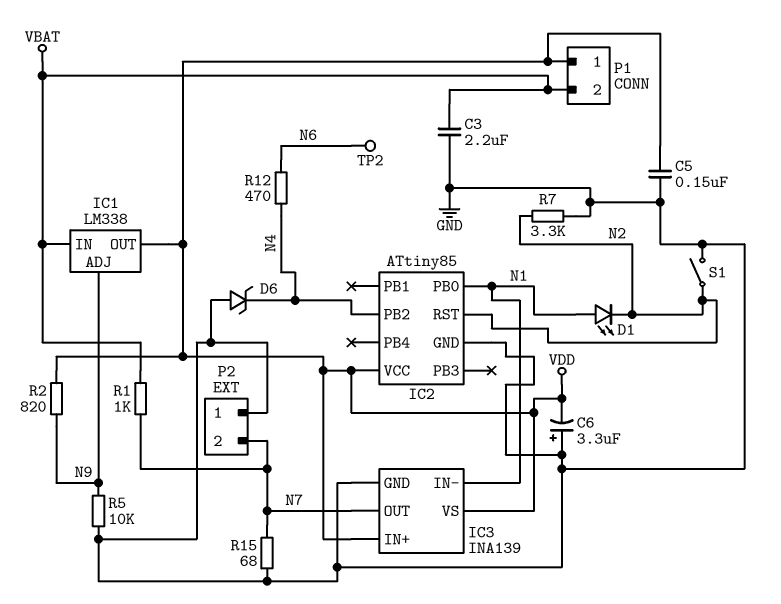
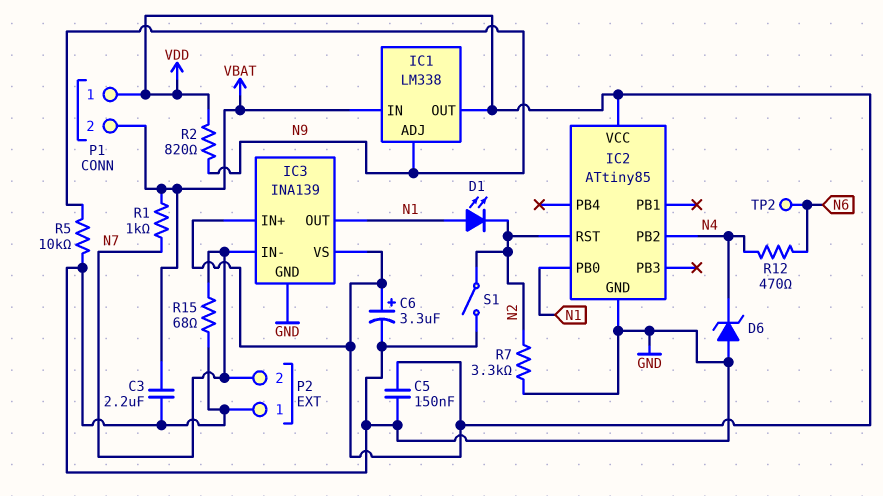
C6: 3.3uF (plus GND, minus VDD) -> 3.3uF (plus VDD, minus GND)
IC3 pin IN-: N1 -> N7
IC3 pin OUT: N7 -> N1

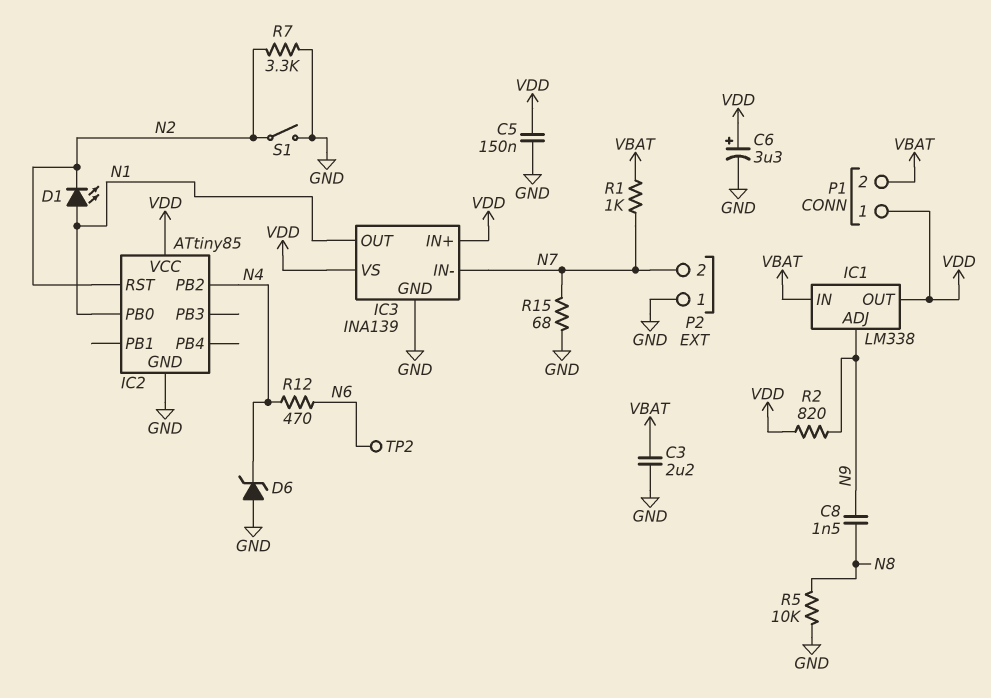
C8: none -> 1.5nF (N8, N9)
R5: 10k (GND, N9) -> 10k (GND, N8)

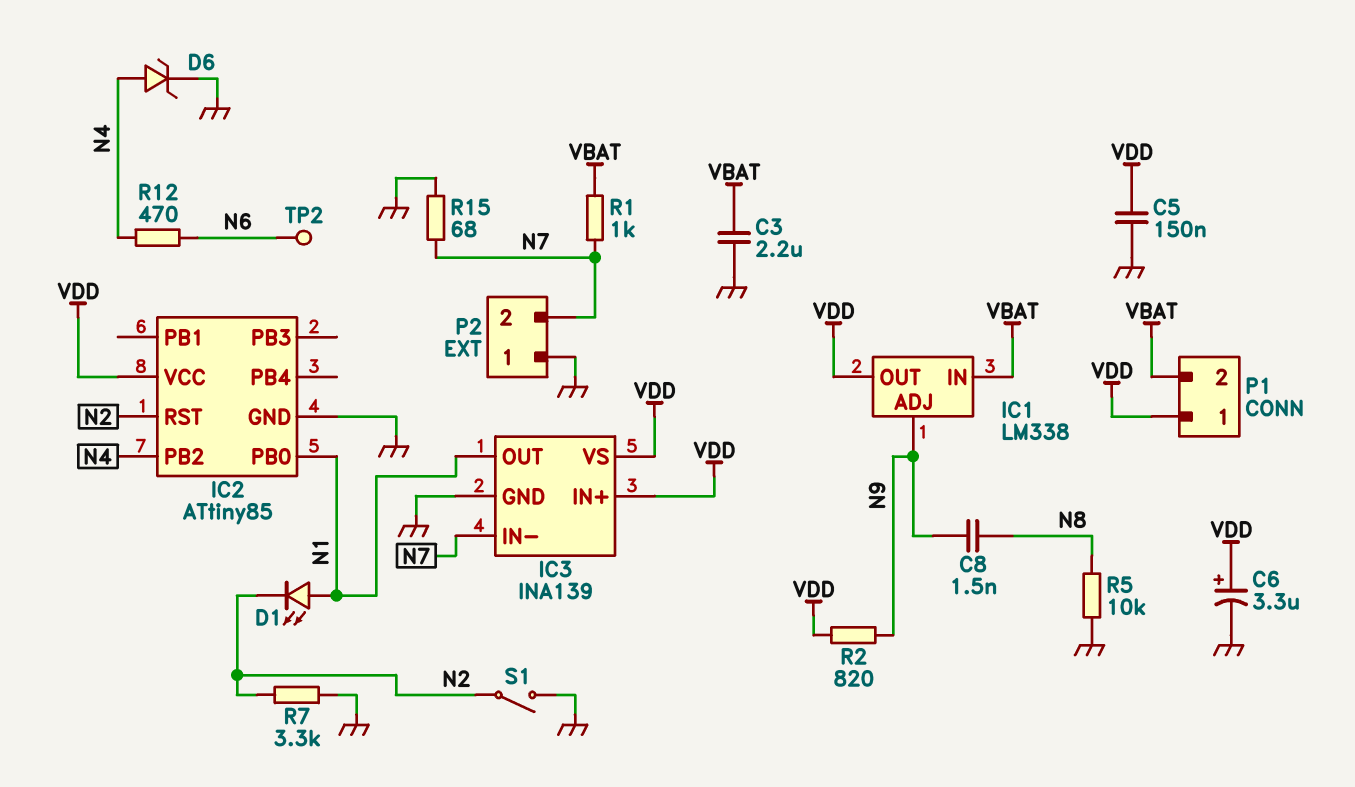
D6: zener (A GND, K N4) -> zener (A N4, K GND)

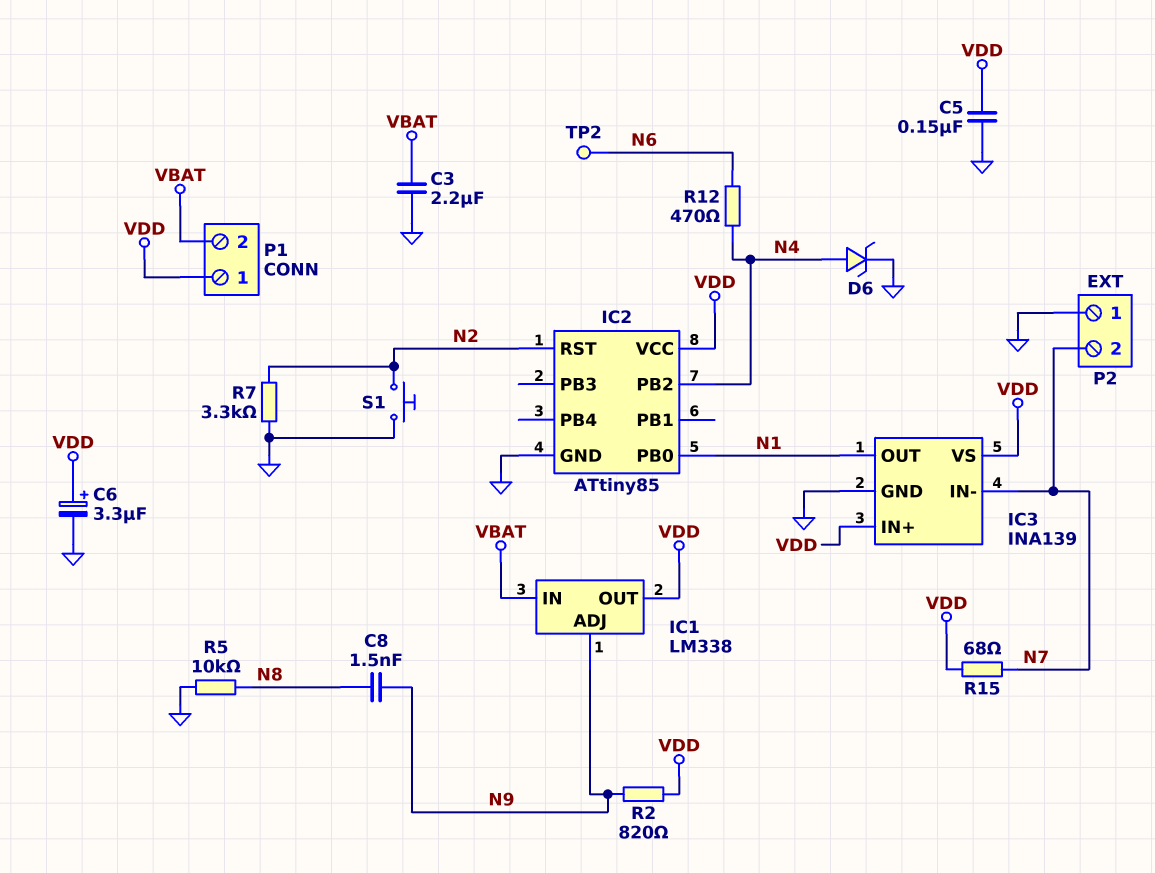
D1: LED (A N1, K N2) -> none
R1: 1k (N7, VBAT) -> none
R15: 68 (GND, N7) -> 68 (N7, VDD)
S1: switch (GND, N2) -> button (GND, N2)

